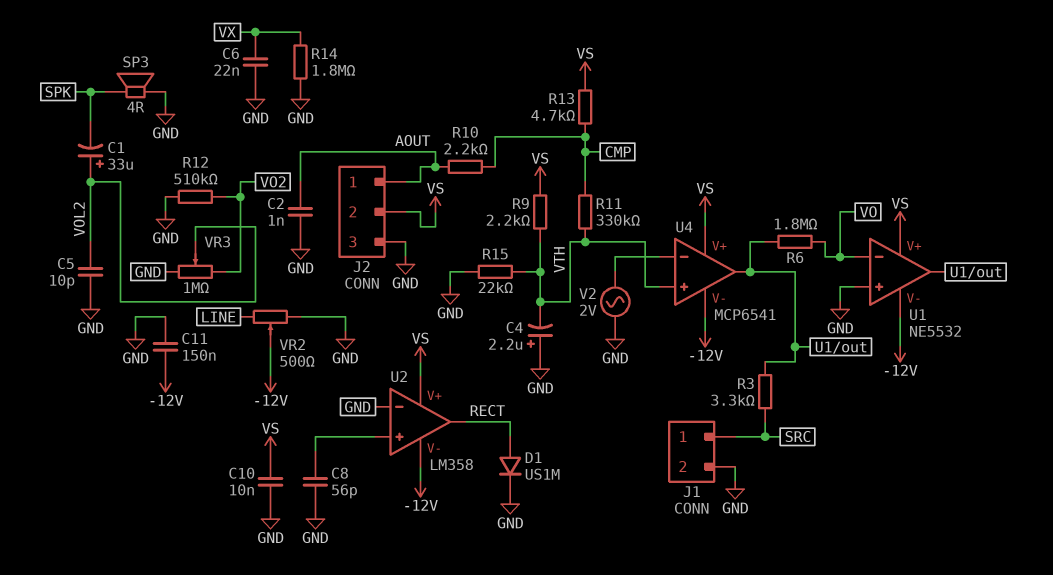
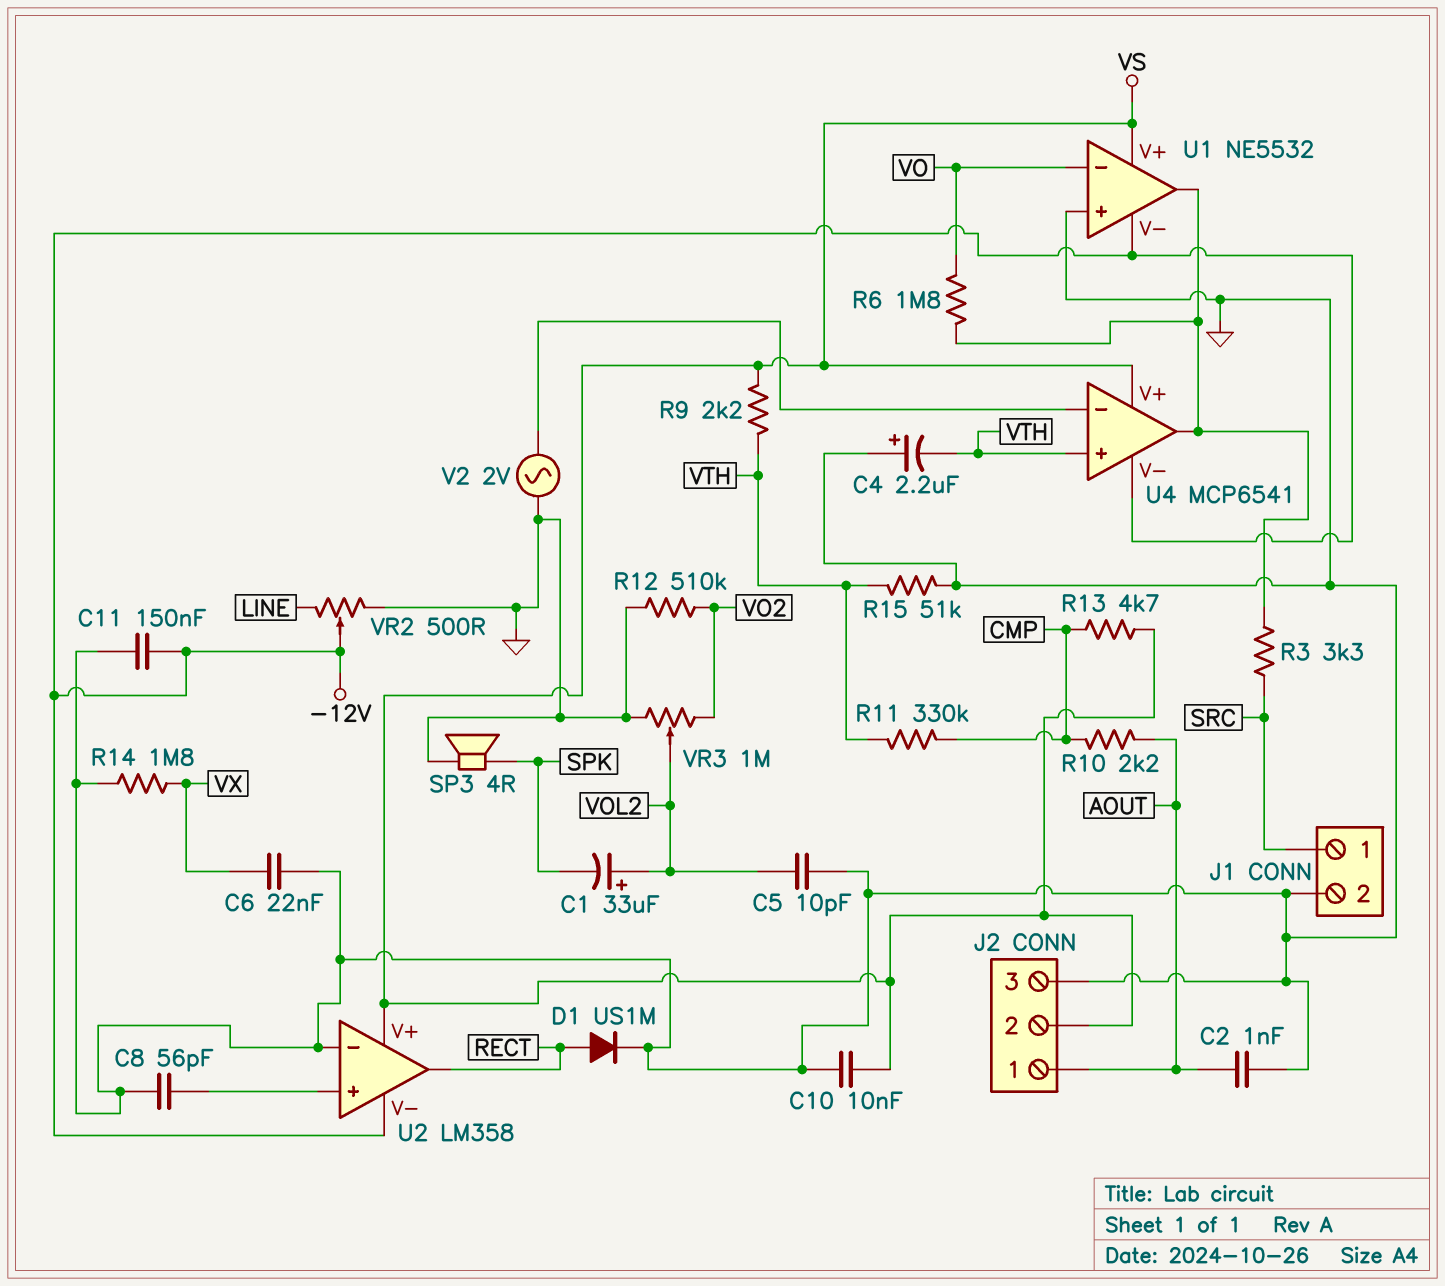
R15: 22k (GND, VTH) -> 51k (GND, VTH)

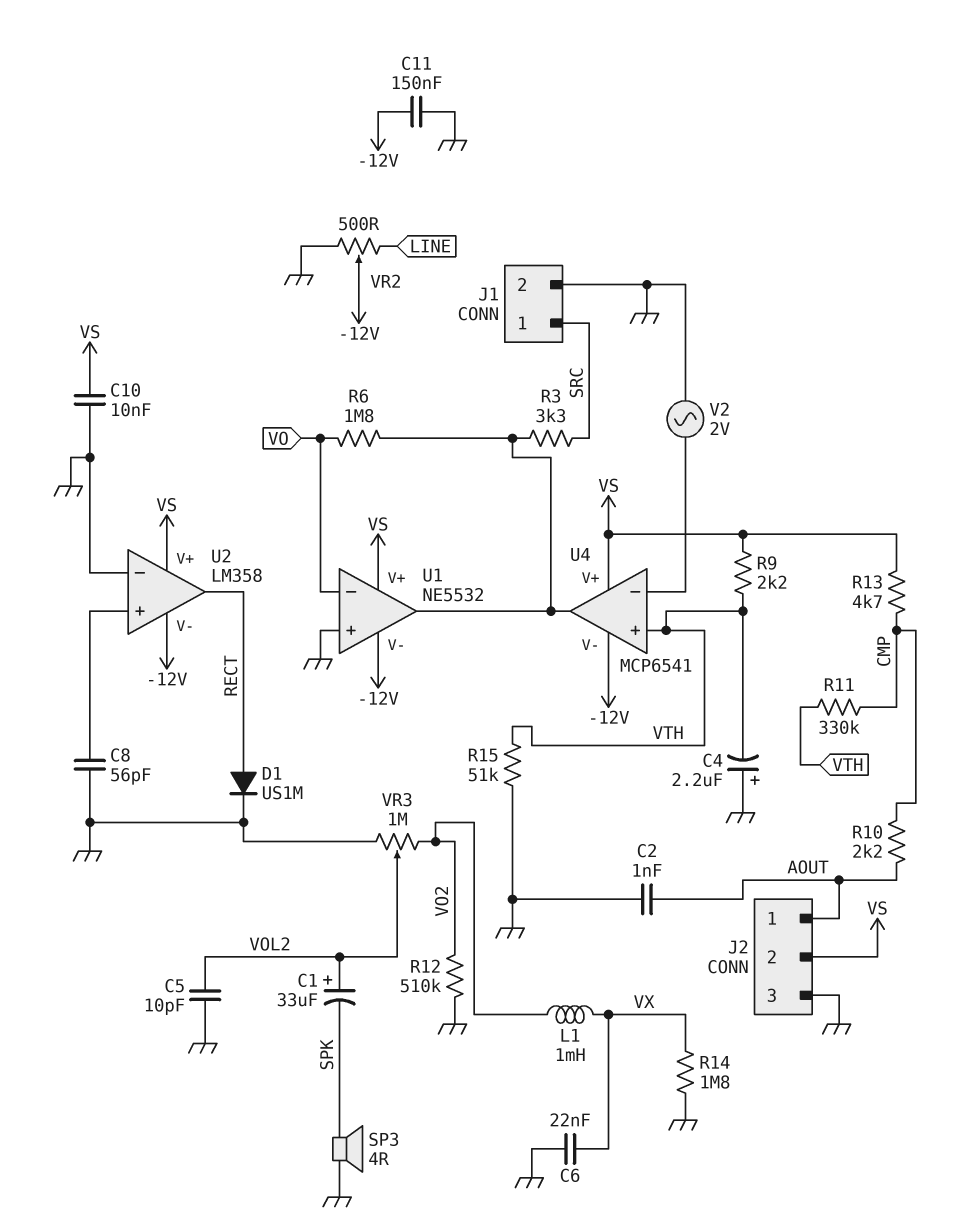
L1: none -> 1mH (VO2, VX)

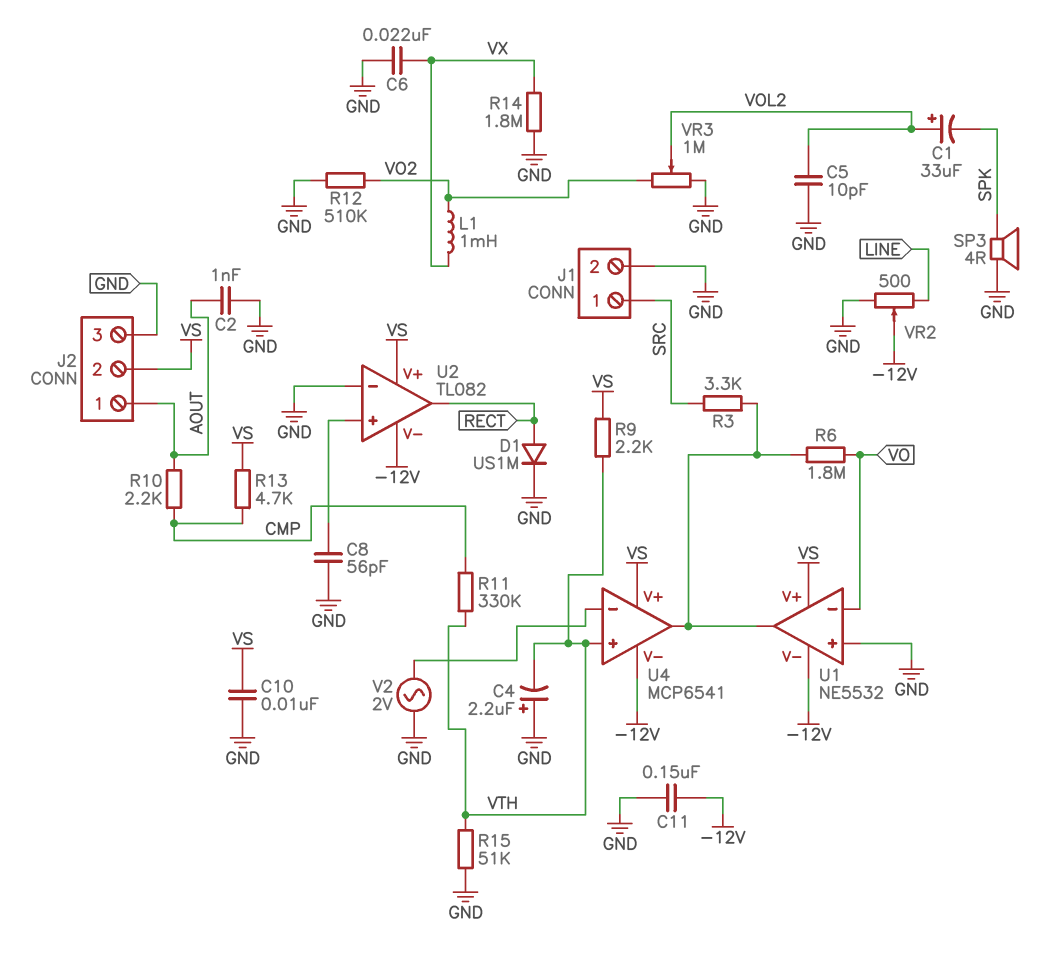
U2: LM358 -> TL082

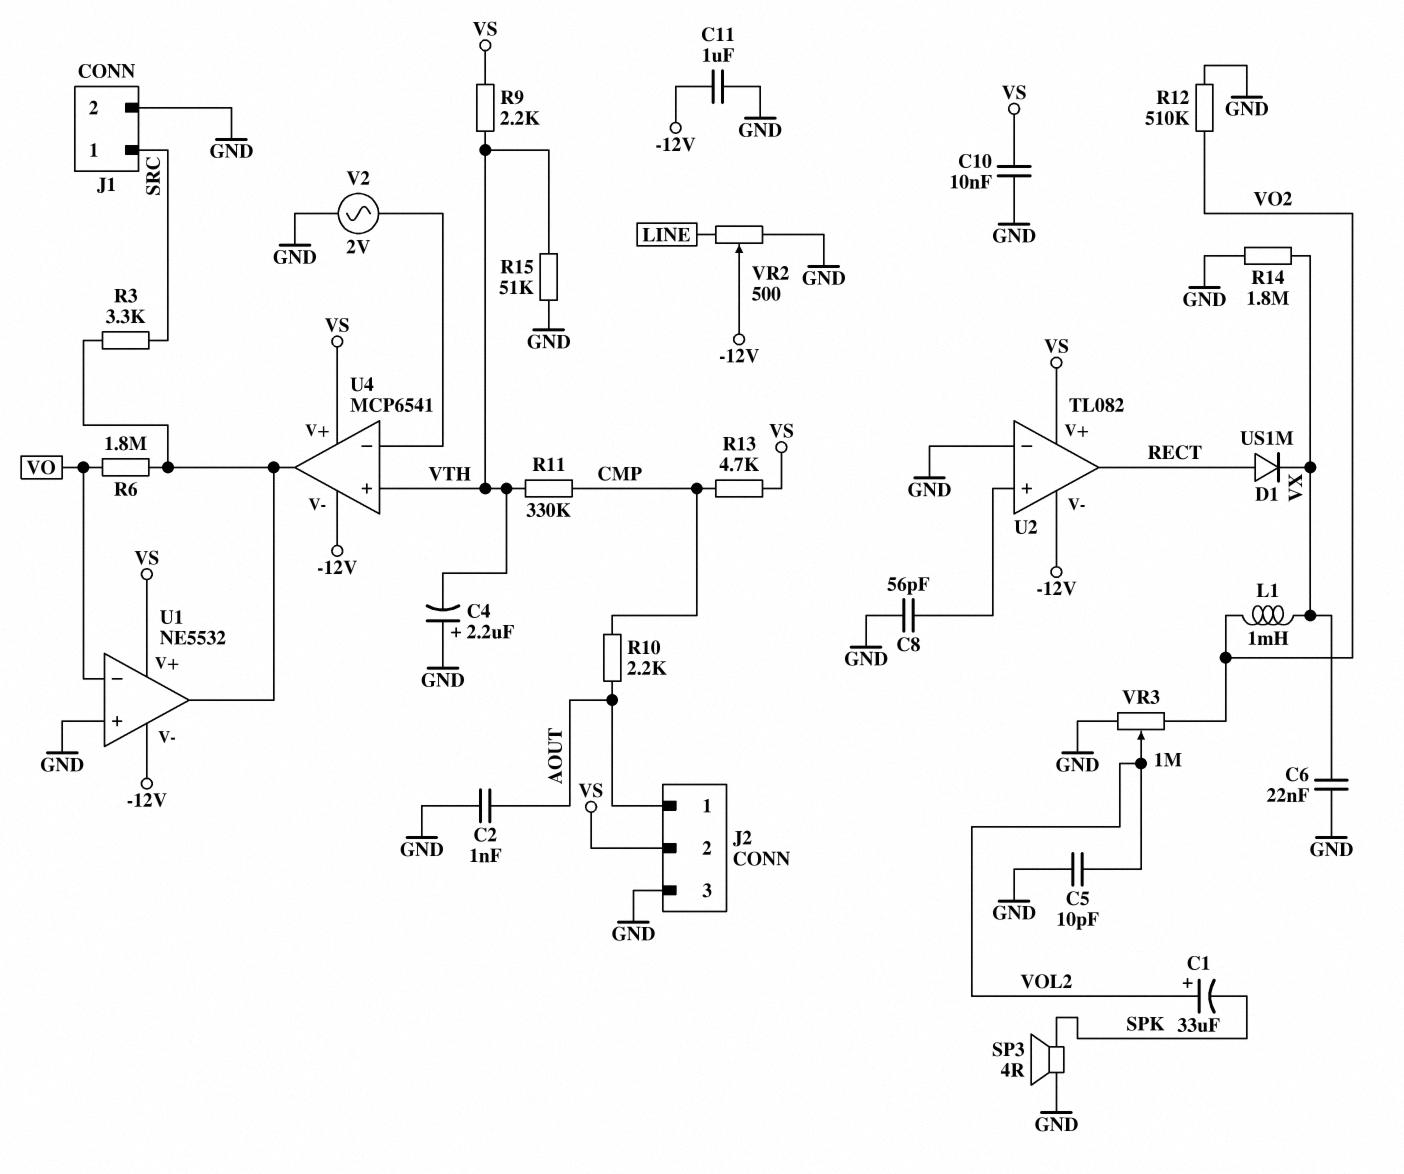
C11: 150nF (-12V, GND) -> 1uF (-12V, GND)
D1: diode US1M (A RECT, K GND) -> diode US1M (A RECT, K VX)

